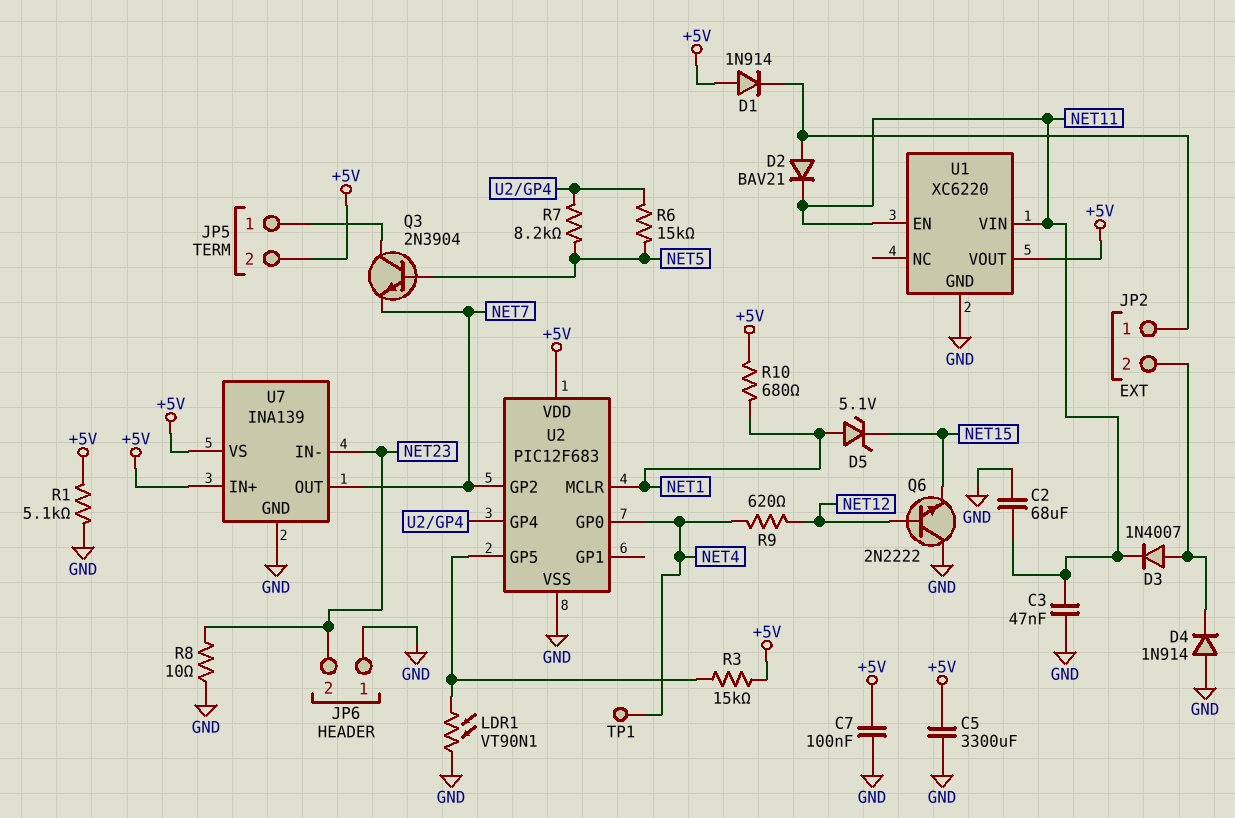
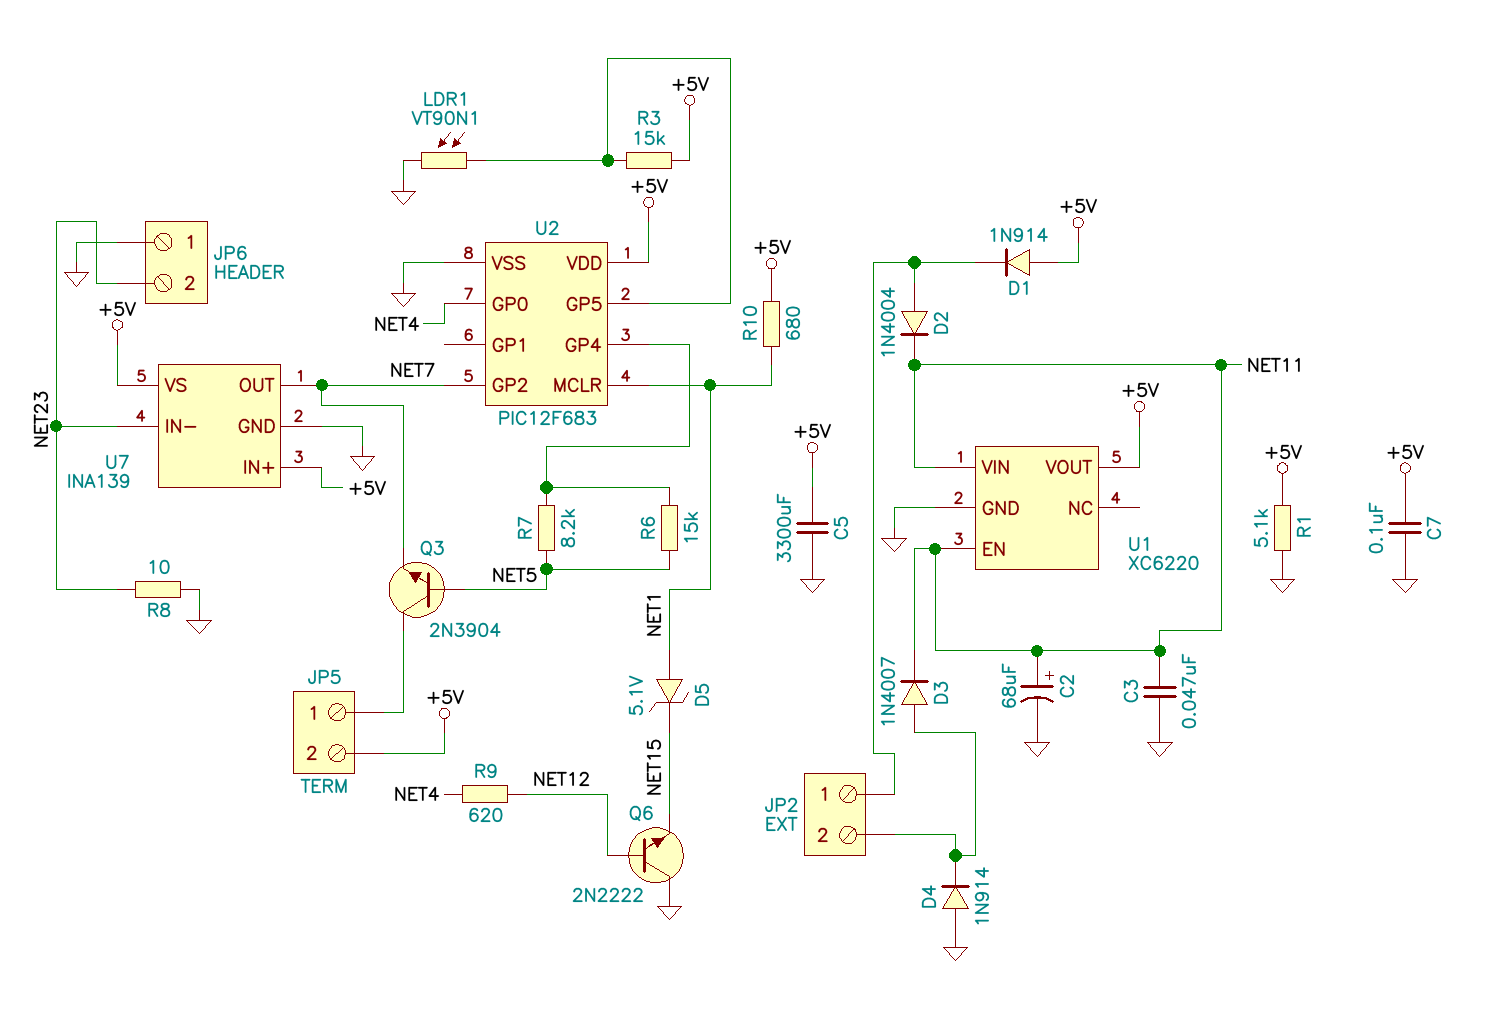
C2: 68uF (GND, NET11) -> 68uF (plus NET11, minus GND)
D2: diode BAV21 (A JP2/1, K NET11) -> diode 1N4004 (A JP2/1, K NET11)
TP1: test point (NET4) -> none

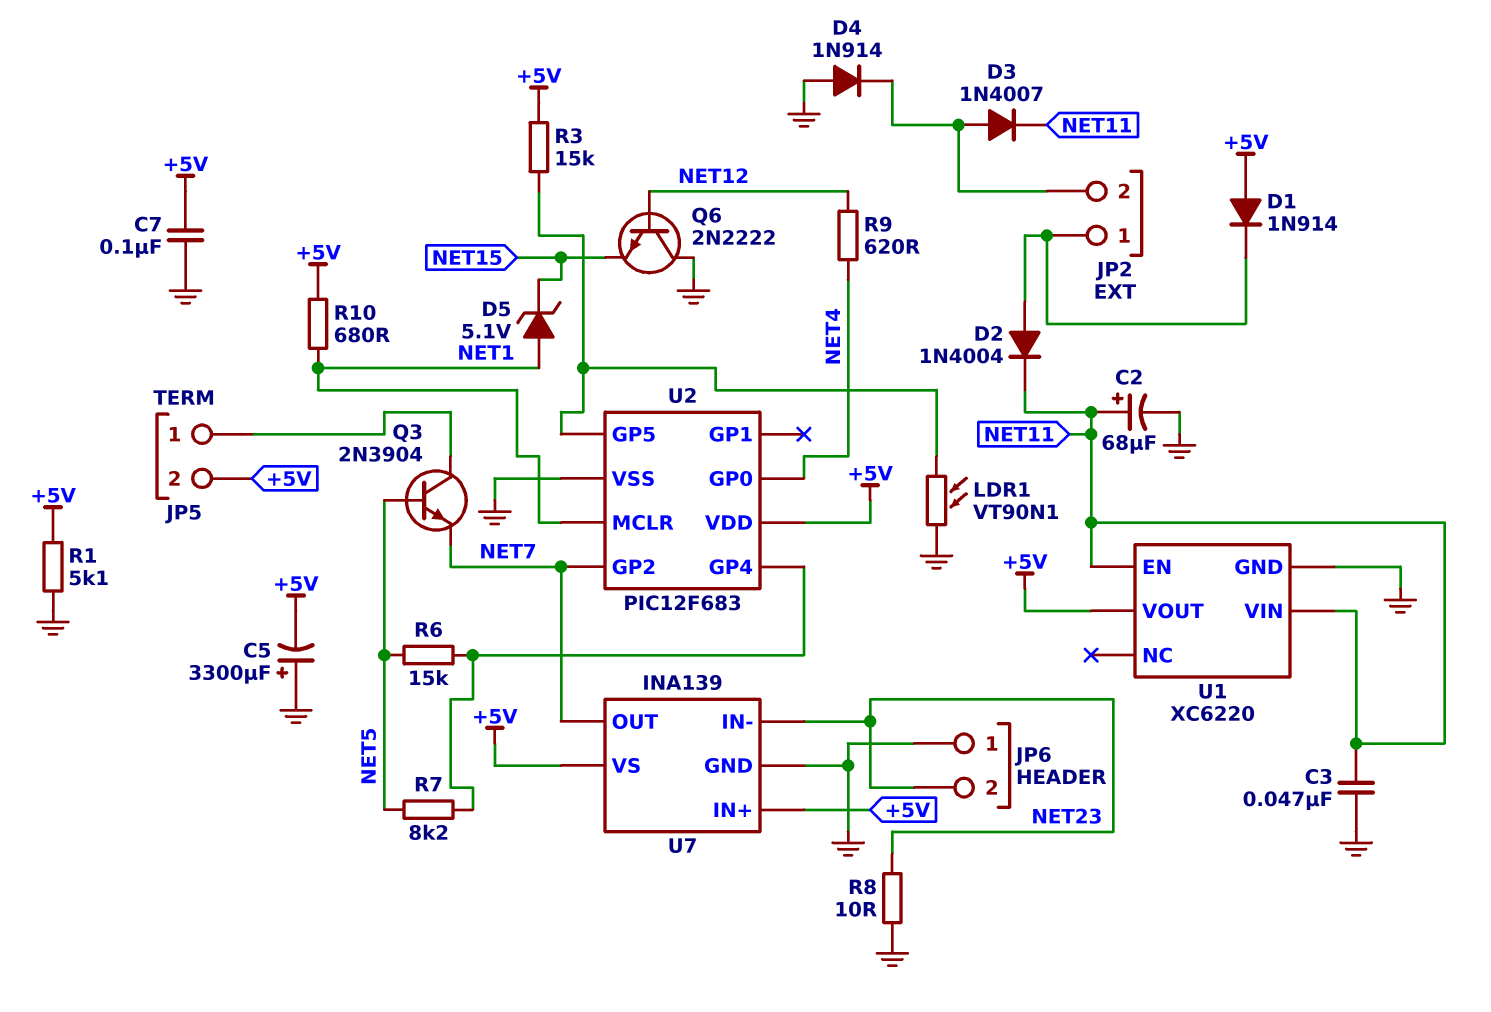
C5: 3300uF (+5V, GND) -> 3300uF (plus GND, minus +5V)

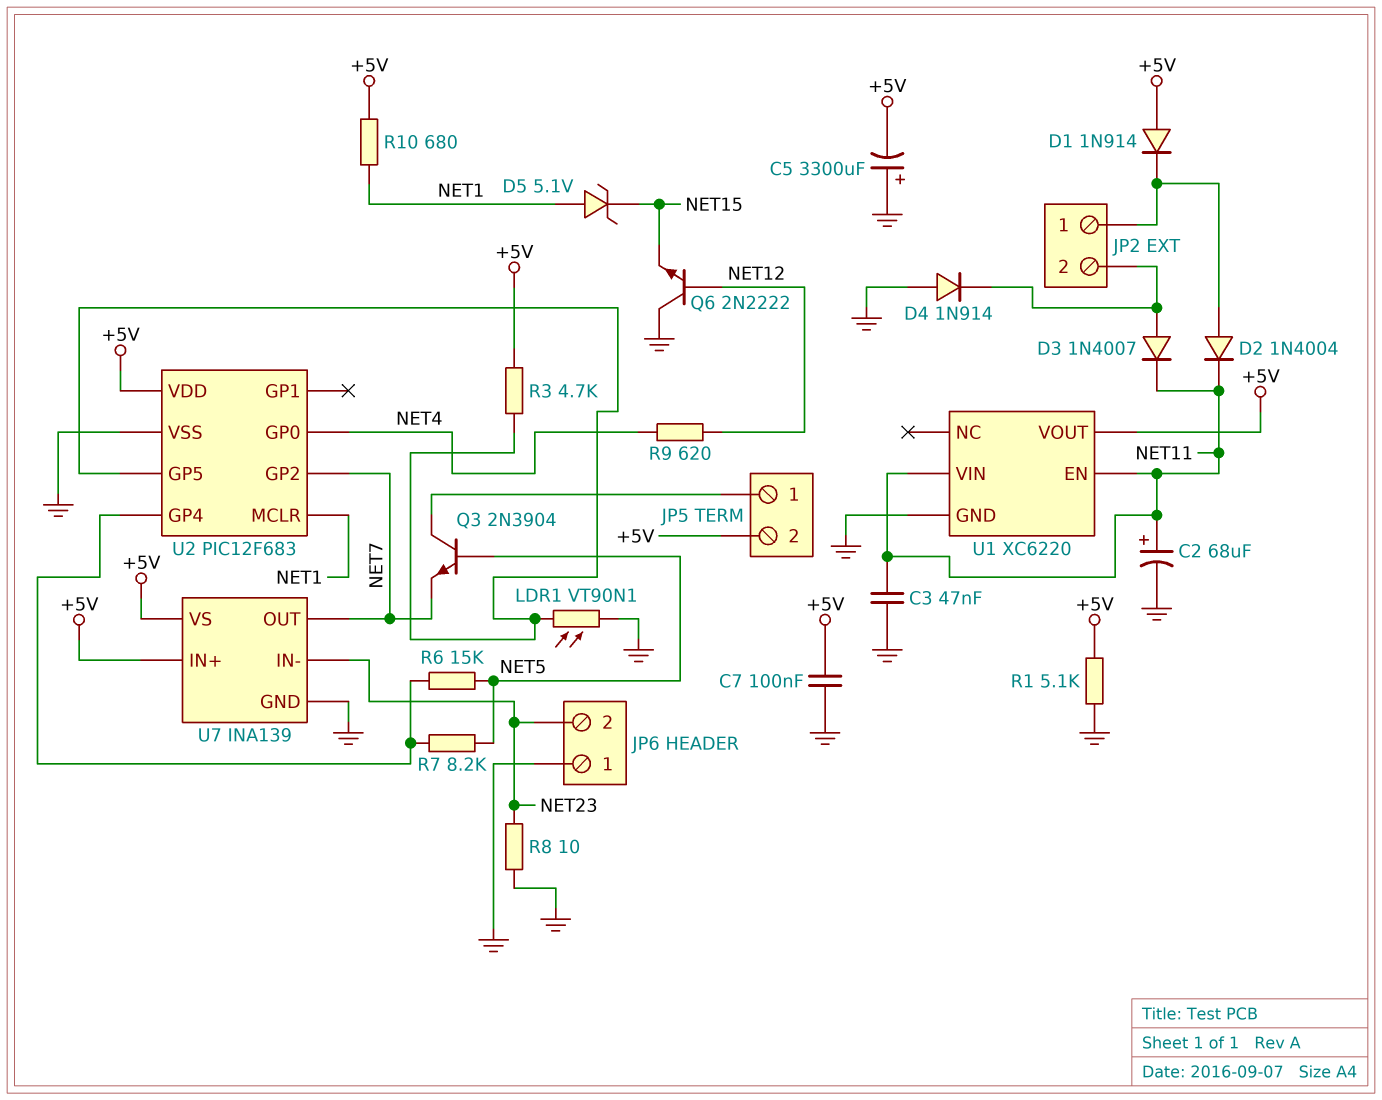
R3: 15k (+5V, U2/GP5) -> 4.7k (+5V, U2/GP5)

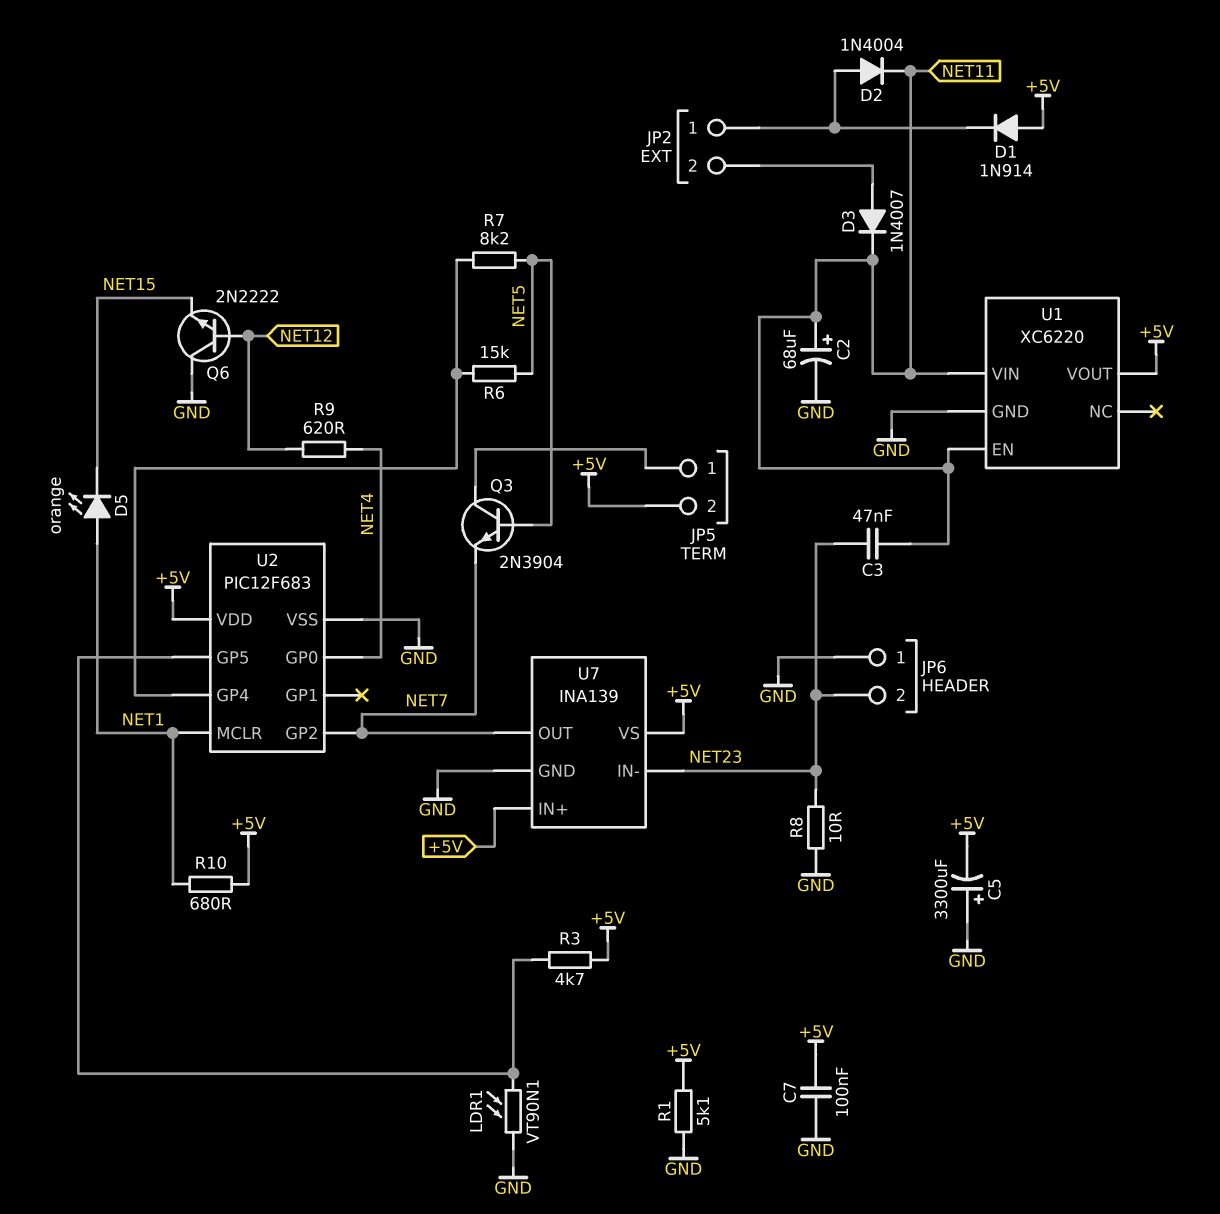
C3: 47nF (GND, NET11) -> 47nF (NET11, NET23)
D4: diode 1N914 (A GND, K JP2/2) -> none
D5: zener 5.1V (A NET1, K NET15) -> LED orange (A NET1, K NET15)

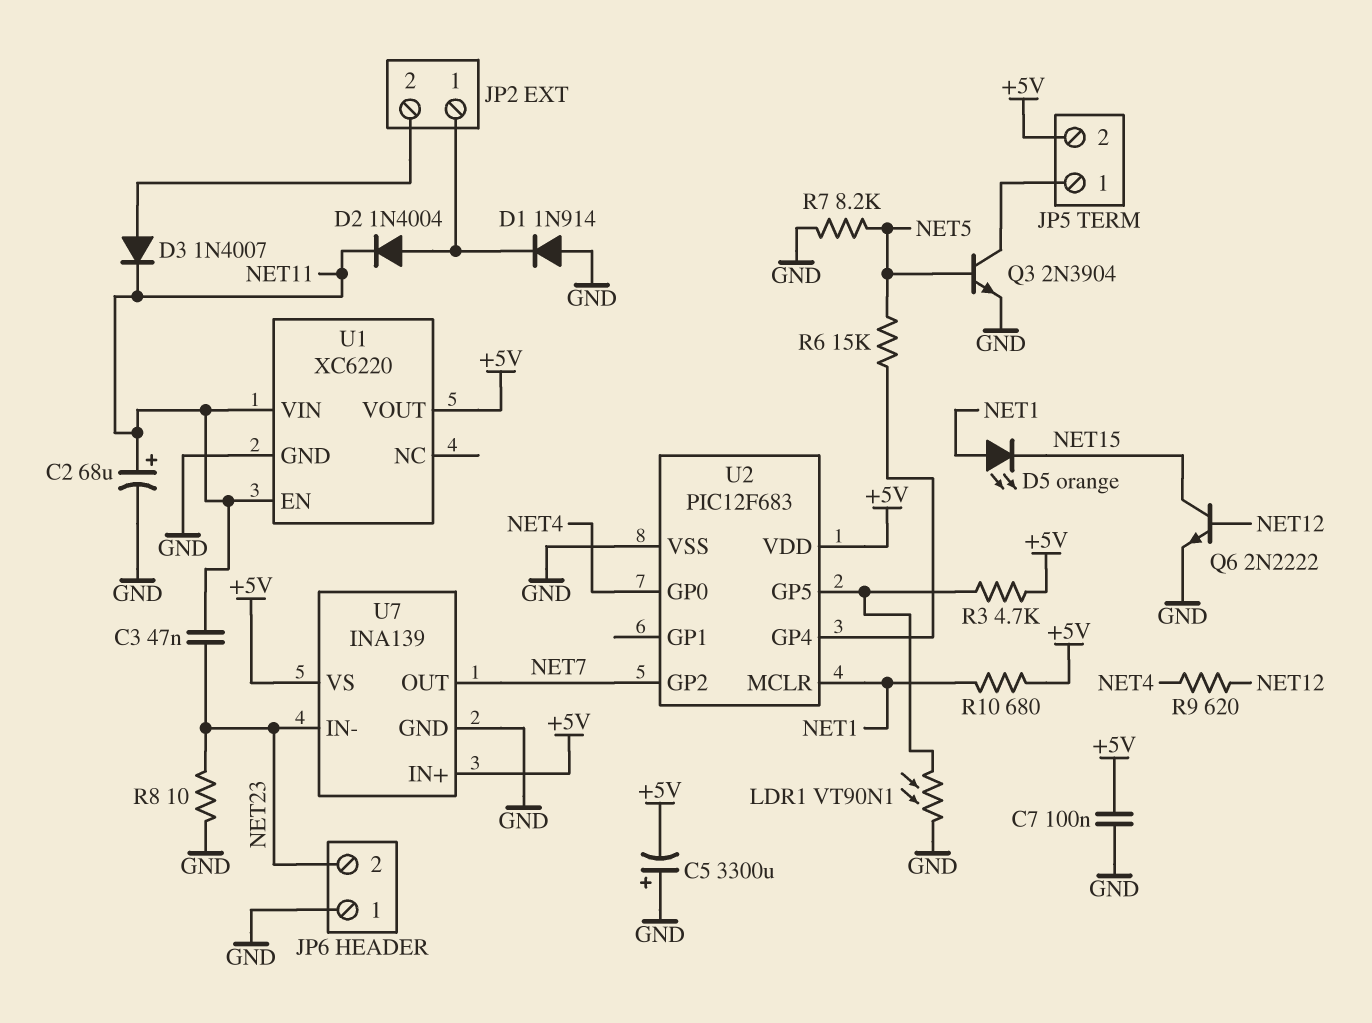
D1: diode 1N914 (A +5V, K JP2/1) -> diode 1N914 (A GND, K JP2/1)
Q3: NPN 2N3904 (B NET5, C JP5/1, E NET7) -> NPN 2N3904 (B NET5, C JP5/1, E GND)
Q6: NPN 2N2222 (B NET12, C GND, E NET15) -> NPN 2N2222 (B NET12, C NET15, E GND)
R1: 5.1k (+5V, GND) -> none
R7: 8.2k (NET5, U2/GP4) -> 8.2k (GND, NET5)

